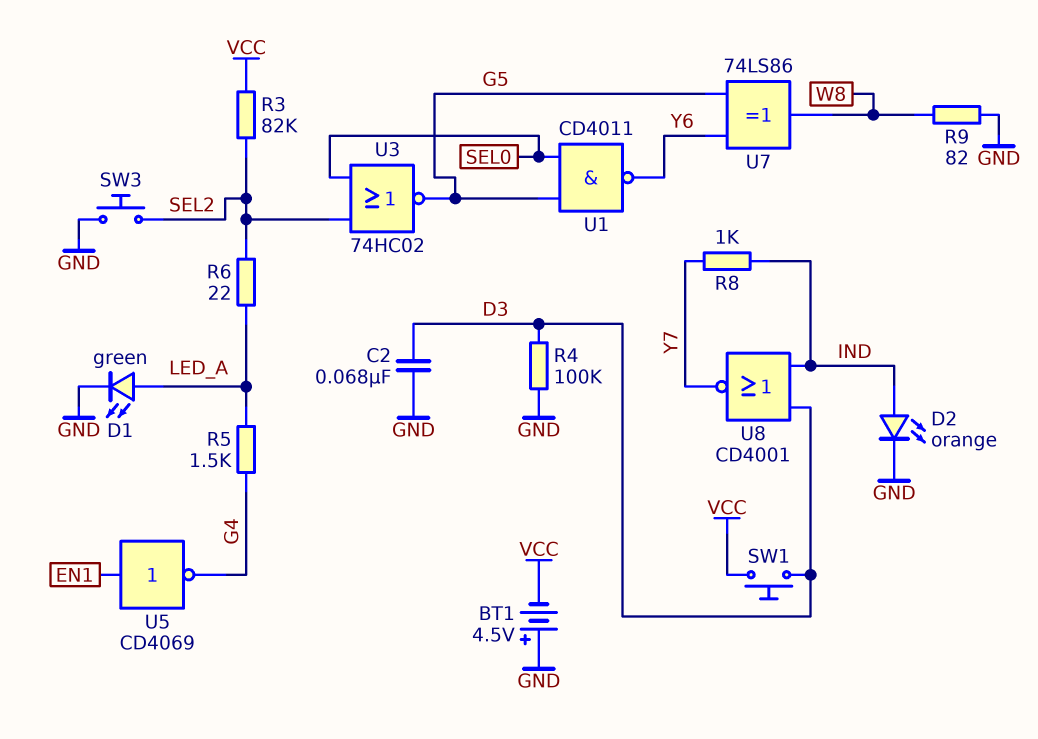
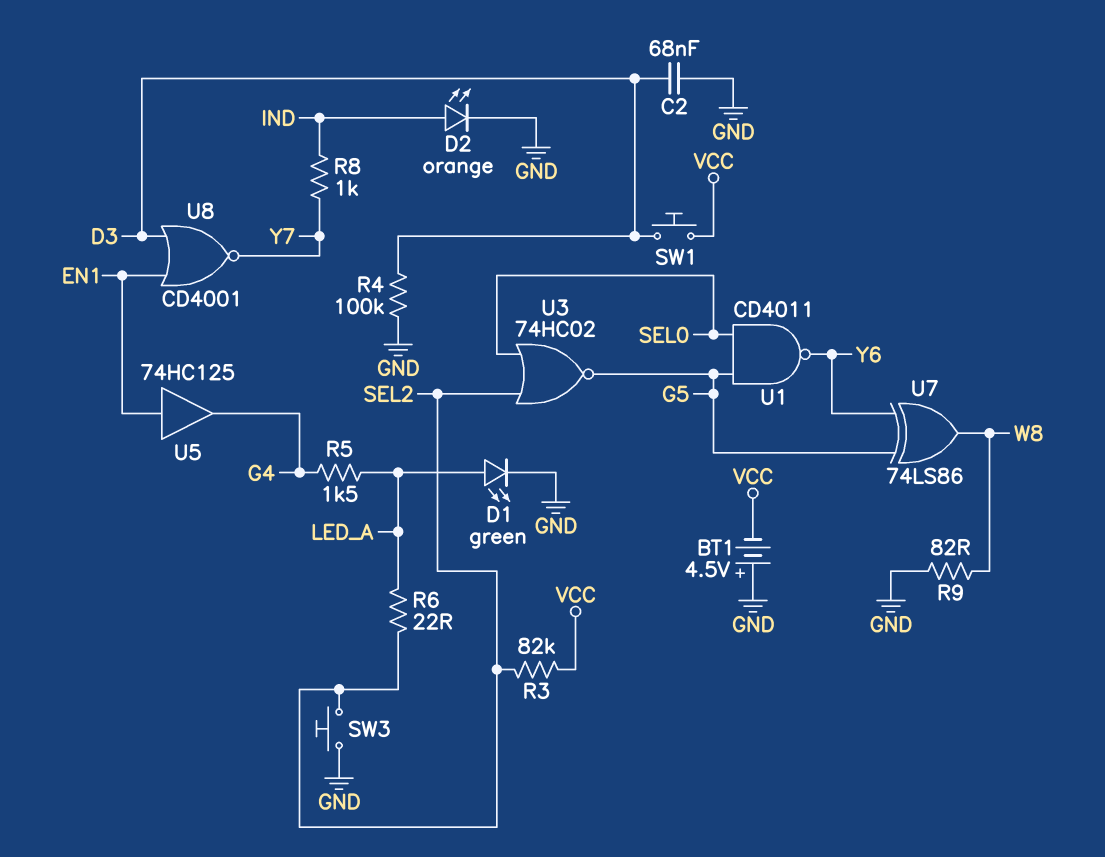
U5: NOT CD4069 (in EN1, out G4) -> buffer 74HC125 (in EN1, out G4)
U8: NOR CD4001 (in D3, in IND, out Y7) -> NOR CD4001 (in D3, in EN1, out Y7)

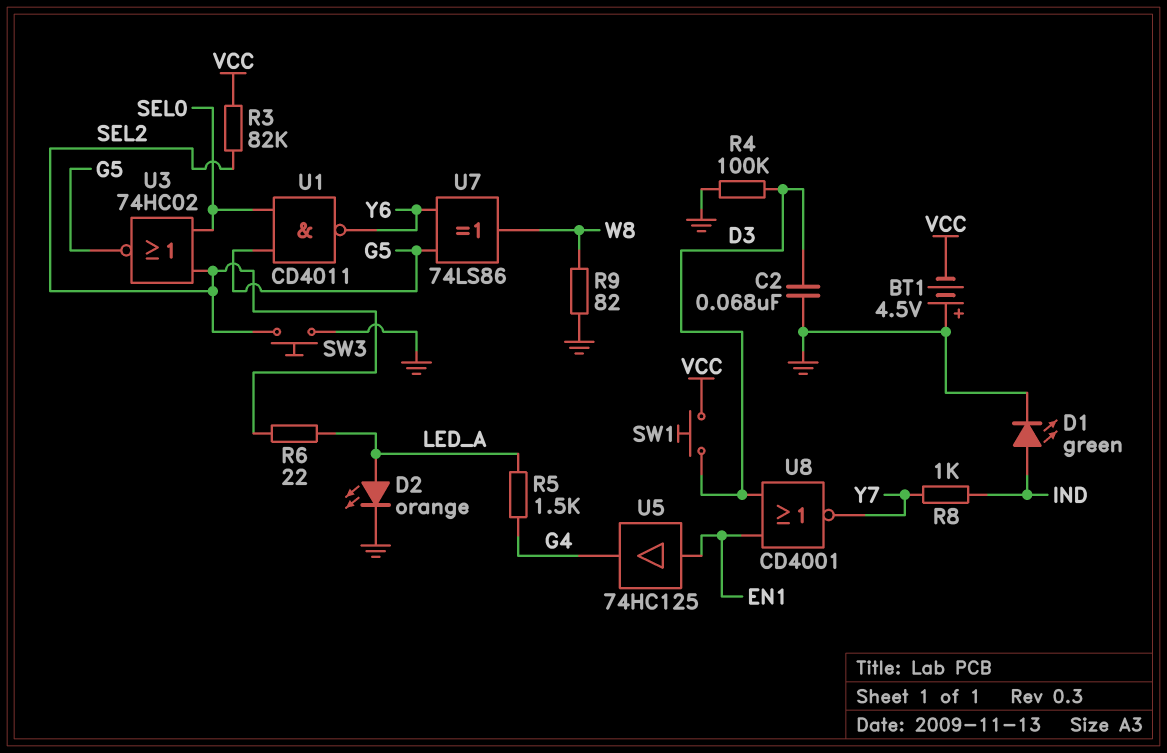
D1: LED green (A LED_A, K GND) -> LED green (A IND, K GND)
D2: LED orange (A IND, K GND) -> LED orange (A LED_A, K GND)

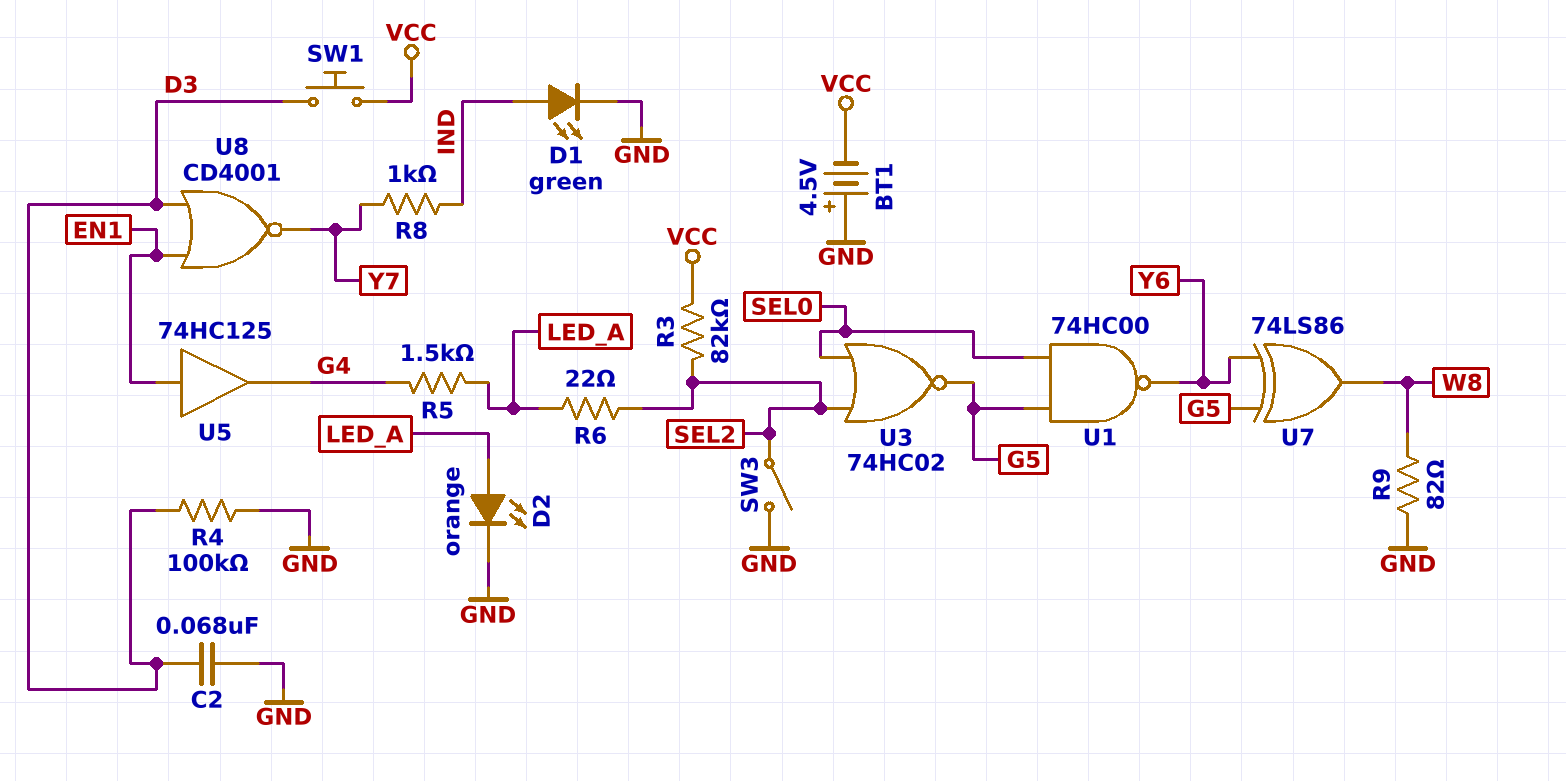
SW3: button (GND, SEL2) -> switch (GND, SEL2)
U1: NAND CD4011 (in G5, in SEL0, out Y6) -> NAND 74HC00 (in G5, in SEL0, out Y6)

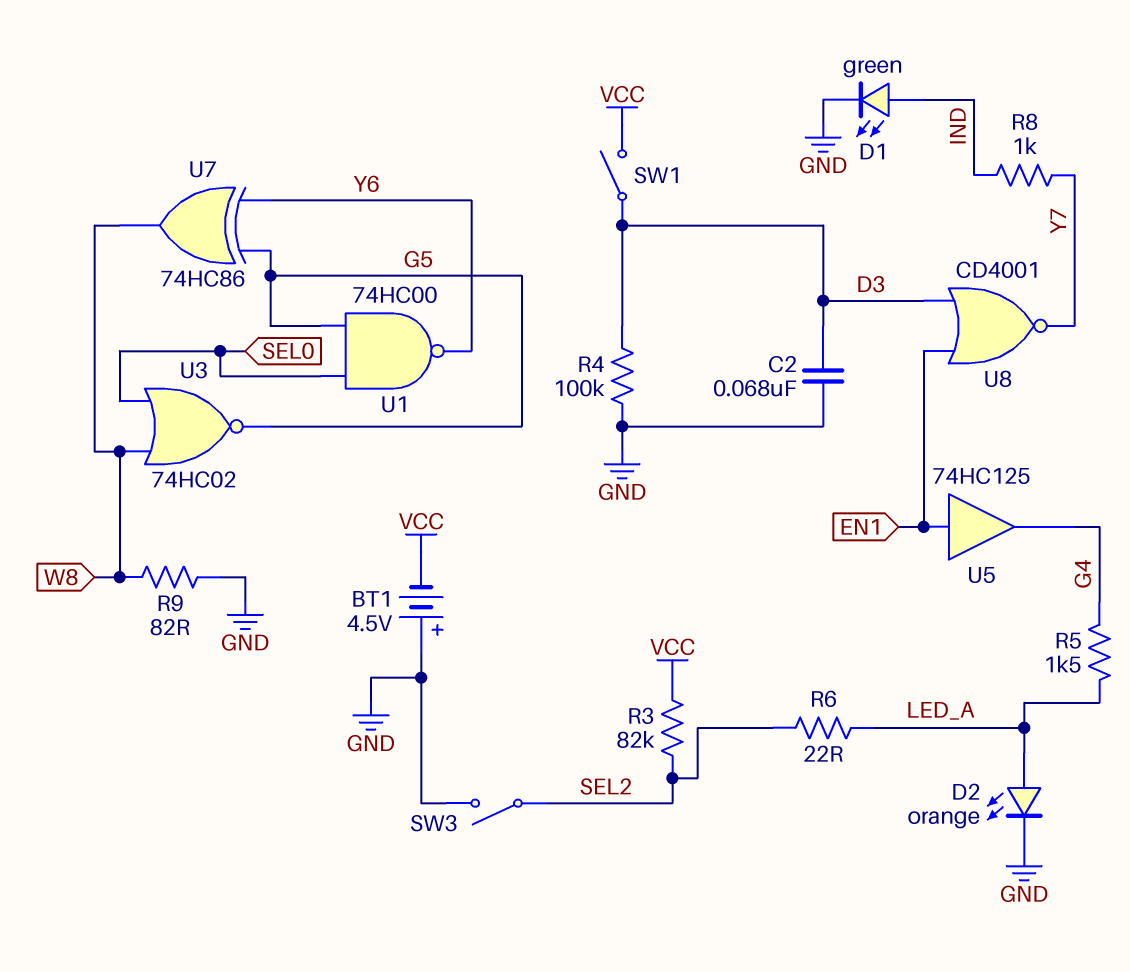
SW1: button (D3, VCC) -> switch (D3, VCC)
U3: NOR 74HC02 (in SEL0, in SEL2, out G5) -> NOR 74HC02 (in SEL0, in W8, out G5)
U7: XOR 74LS86 (in G5, in Y6, out W8) -> XOR 74HC86 (in G5, in Y6, out W8)

